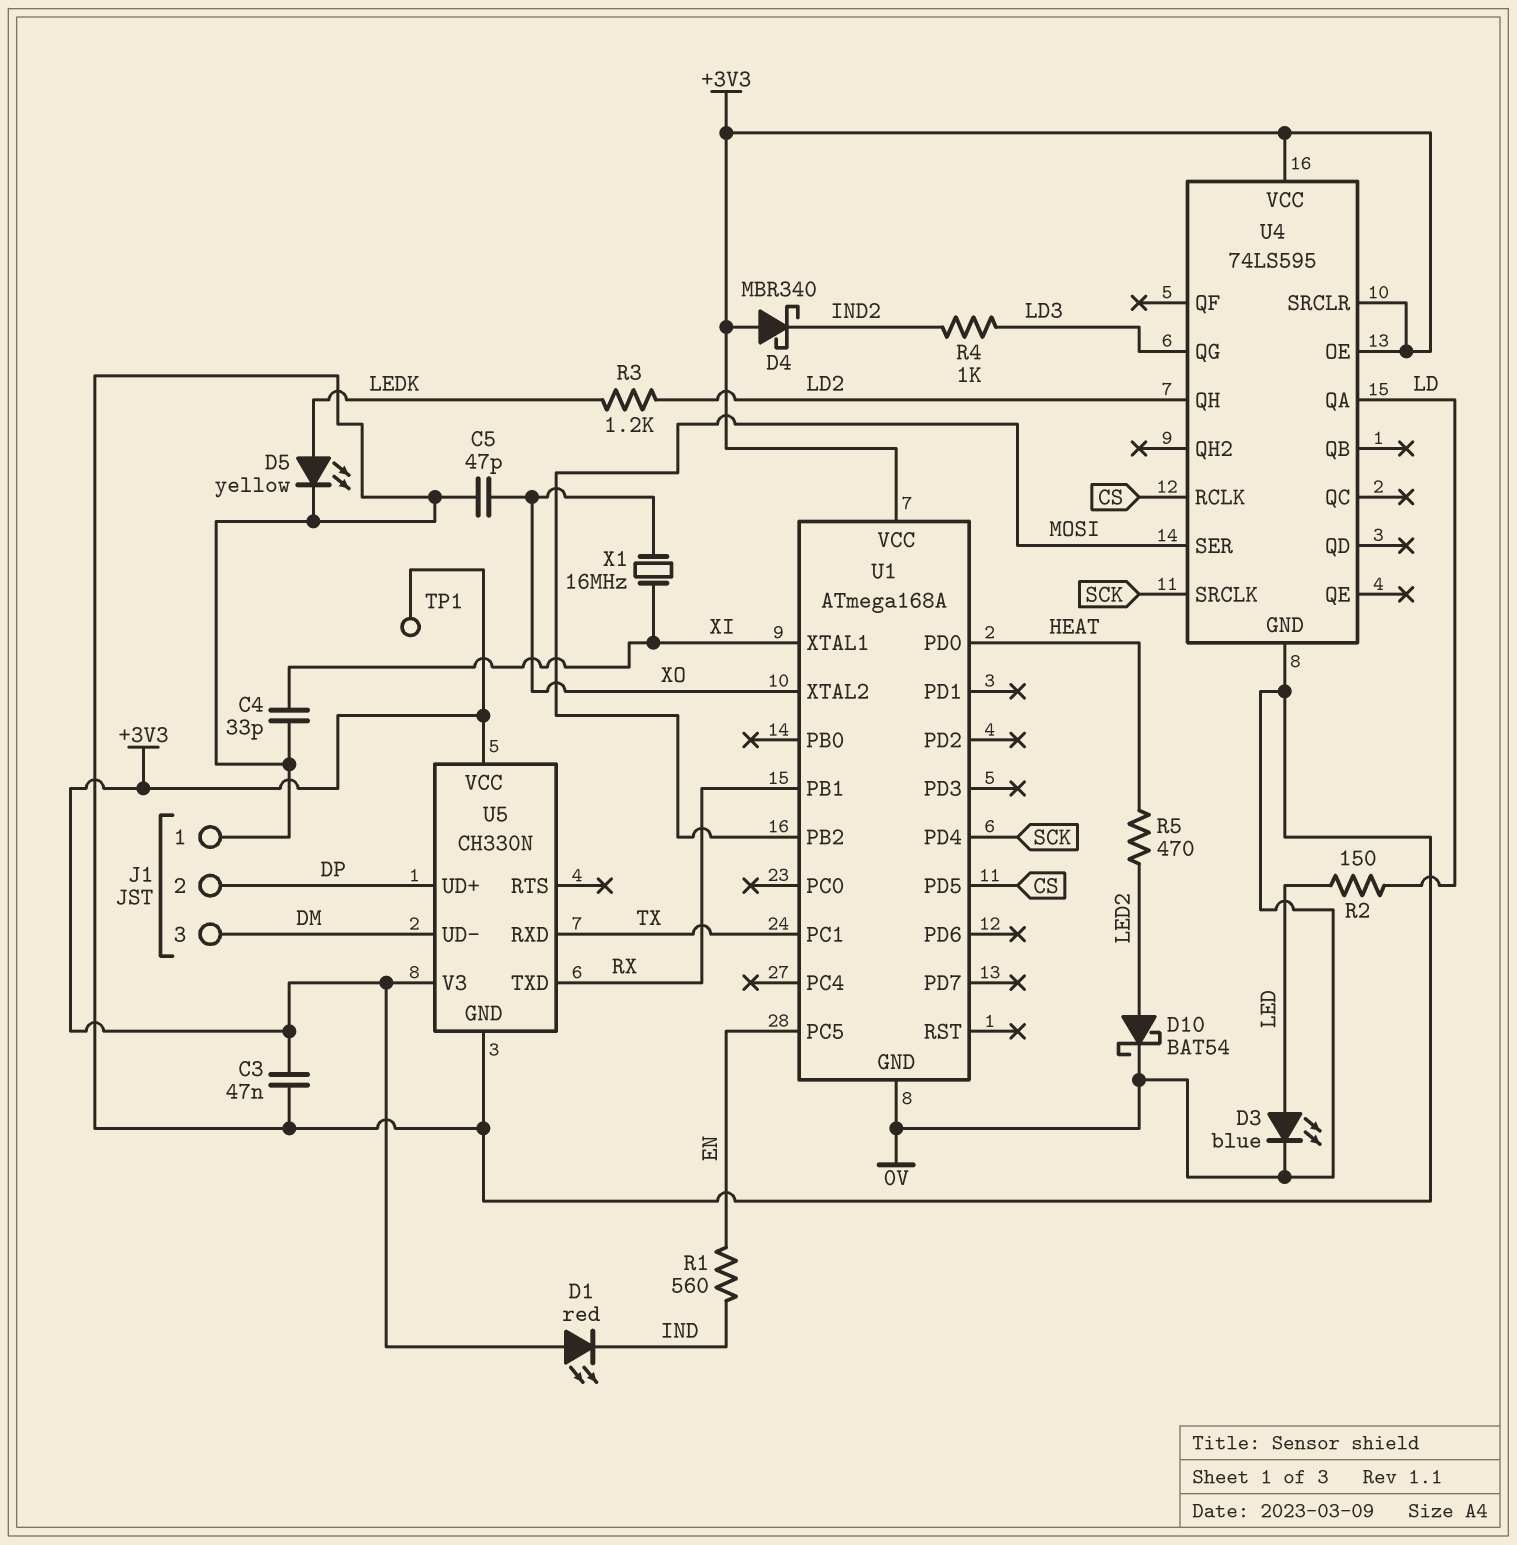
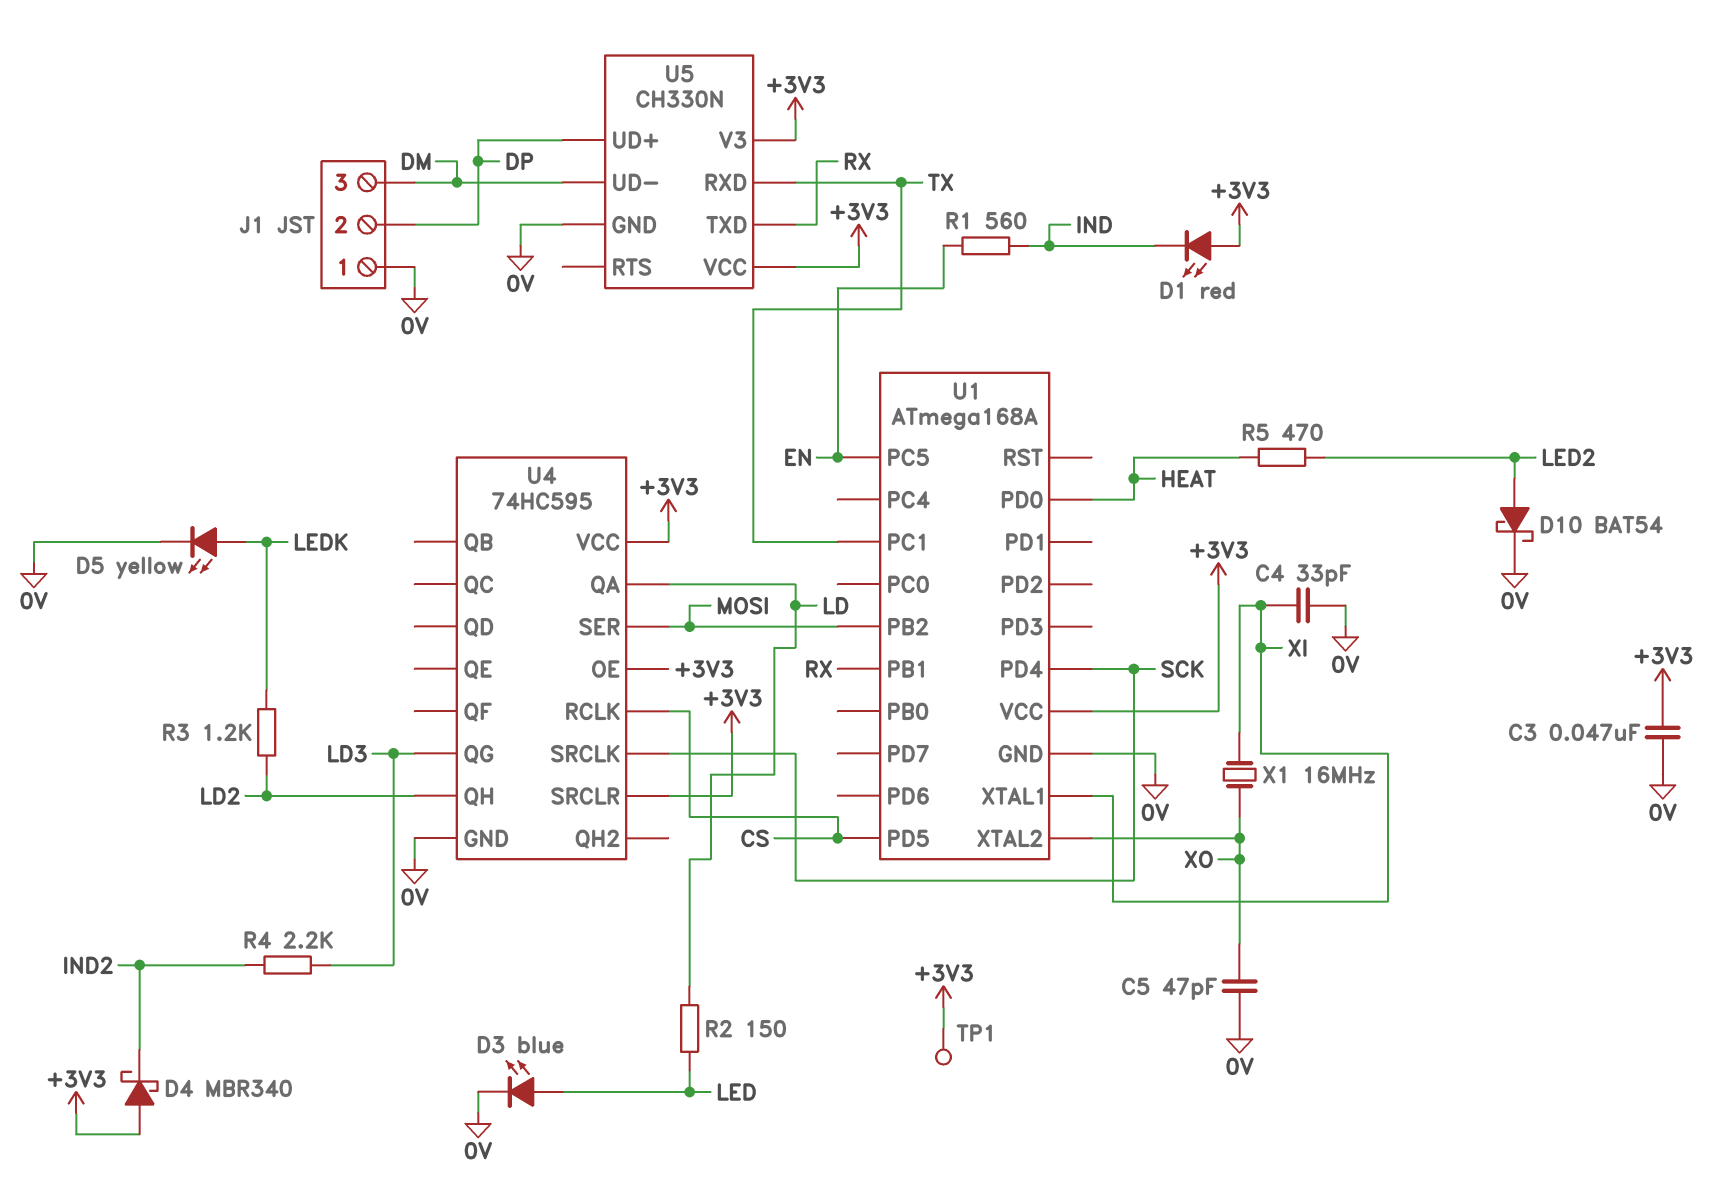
R4: 1k (IND2, LD3) -> 2.2k (IND2, LD3)
U4: 74LS595 -> 74HC595

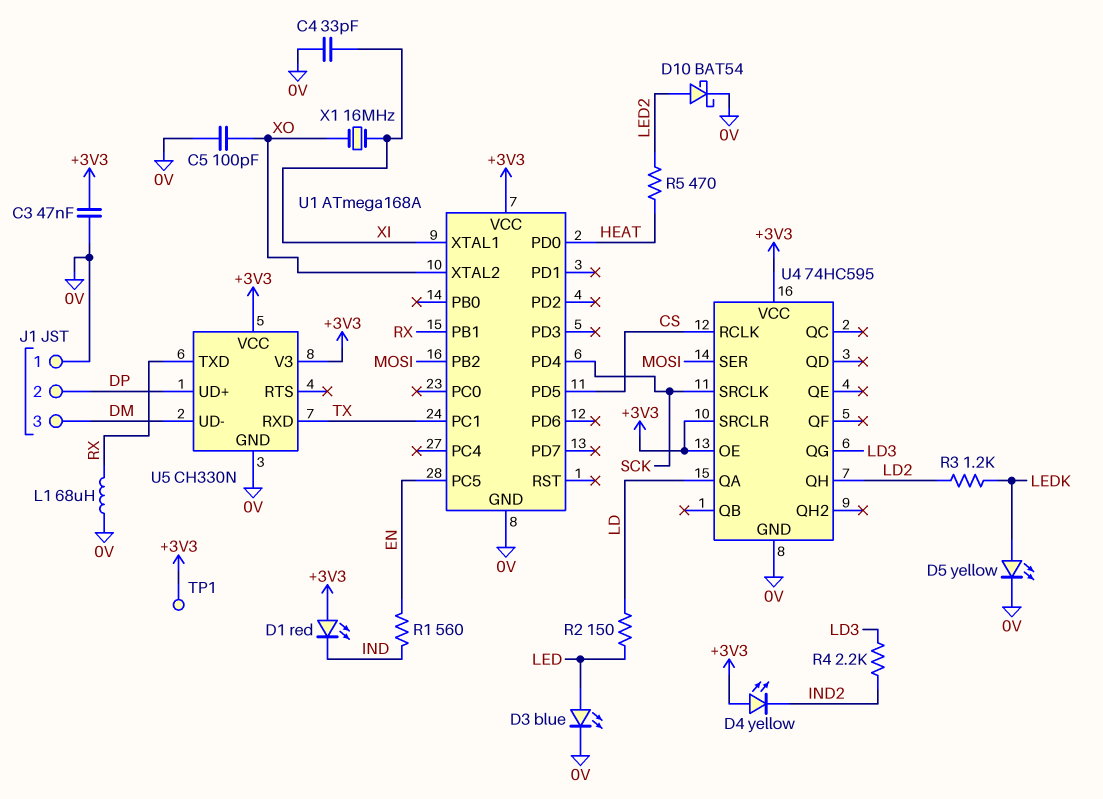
C5: 47pF (0V, XO) -> 100pF (0V, XO)
D4: schottky MBR340 (A +3V3, K IND2) -> LED yellow (A +3V3, K IND2)
L1: none -> 68uH (0V, RX)

